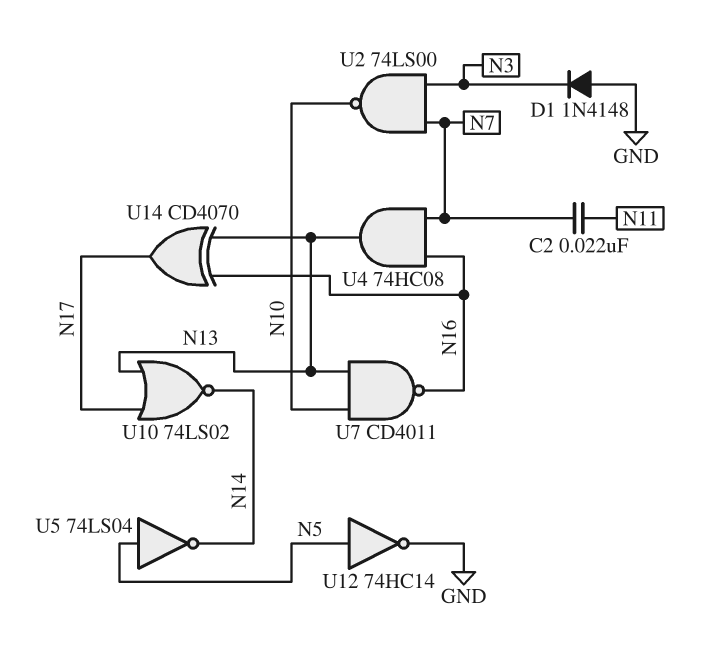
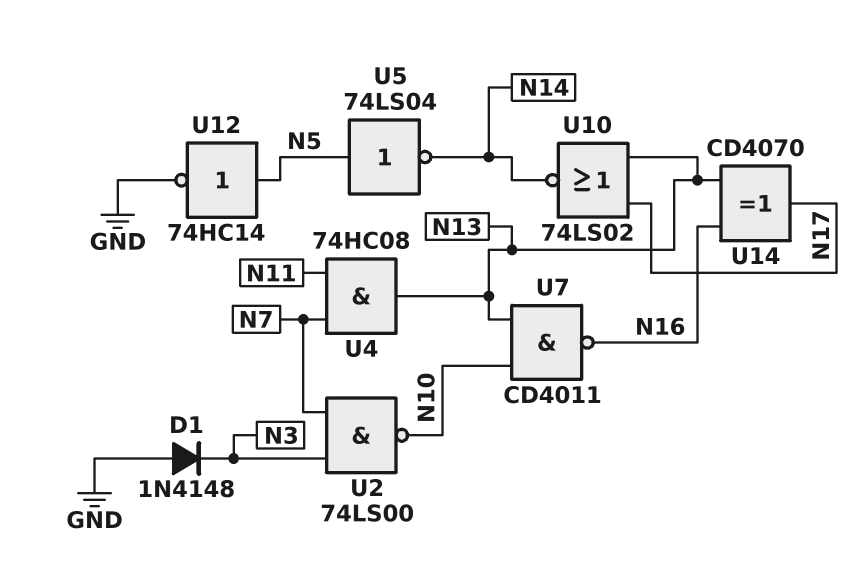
C2: 22nF (N7, N11) -> none
U4: AND 74HC08 (in N7, in N16, out N13) -> AND 74HC08 (in N7, in N11, out N13)

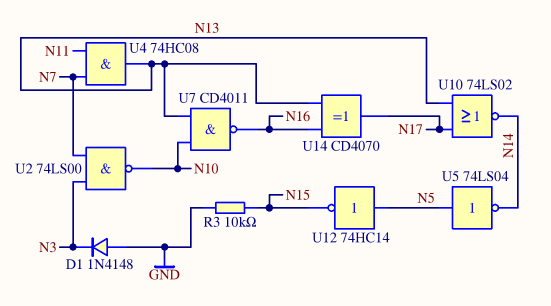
R3: none -> 10k (GND, N15)
U12: NOT 74HC14 (in N5, out GND) -> NOT 74HC14 (in N5, out N15)

